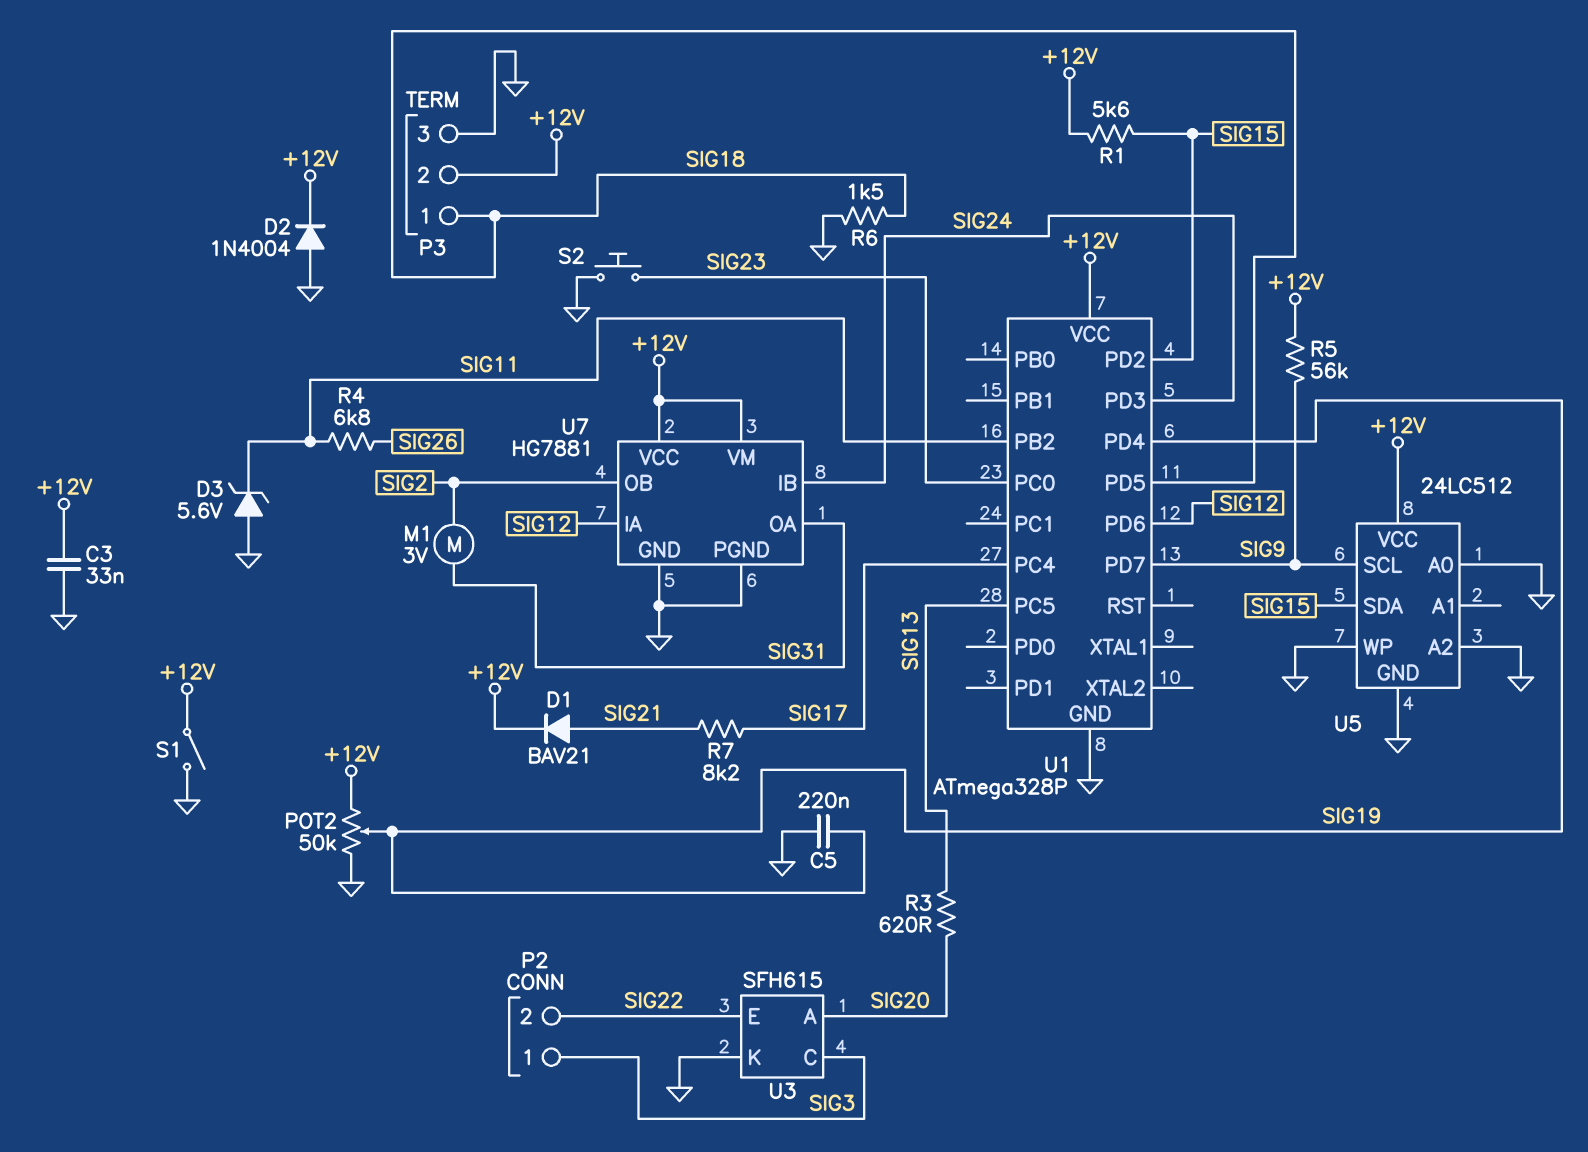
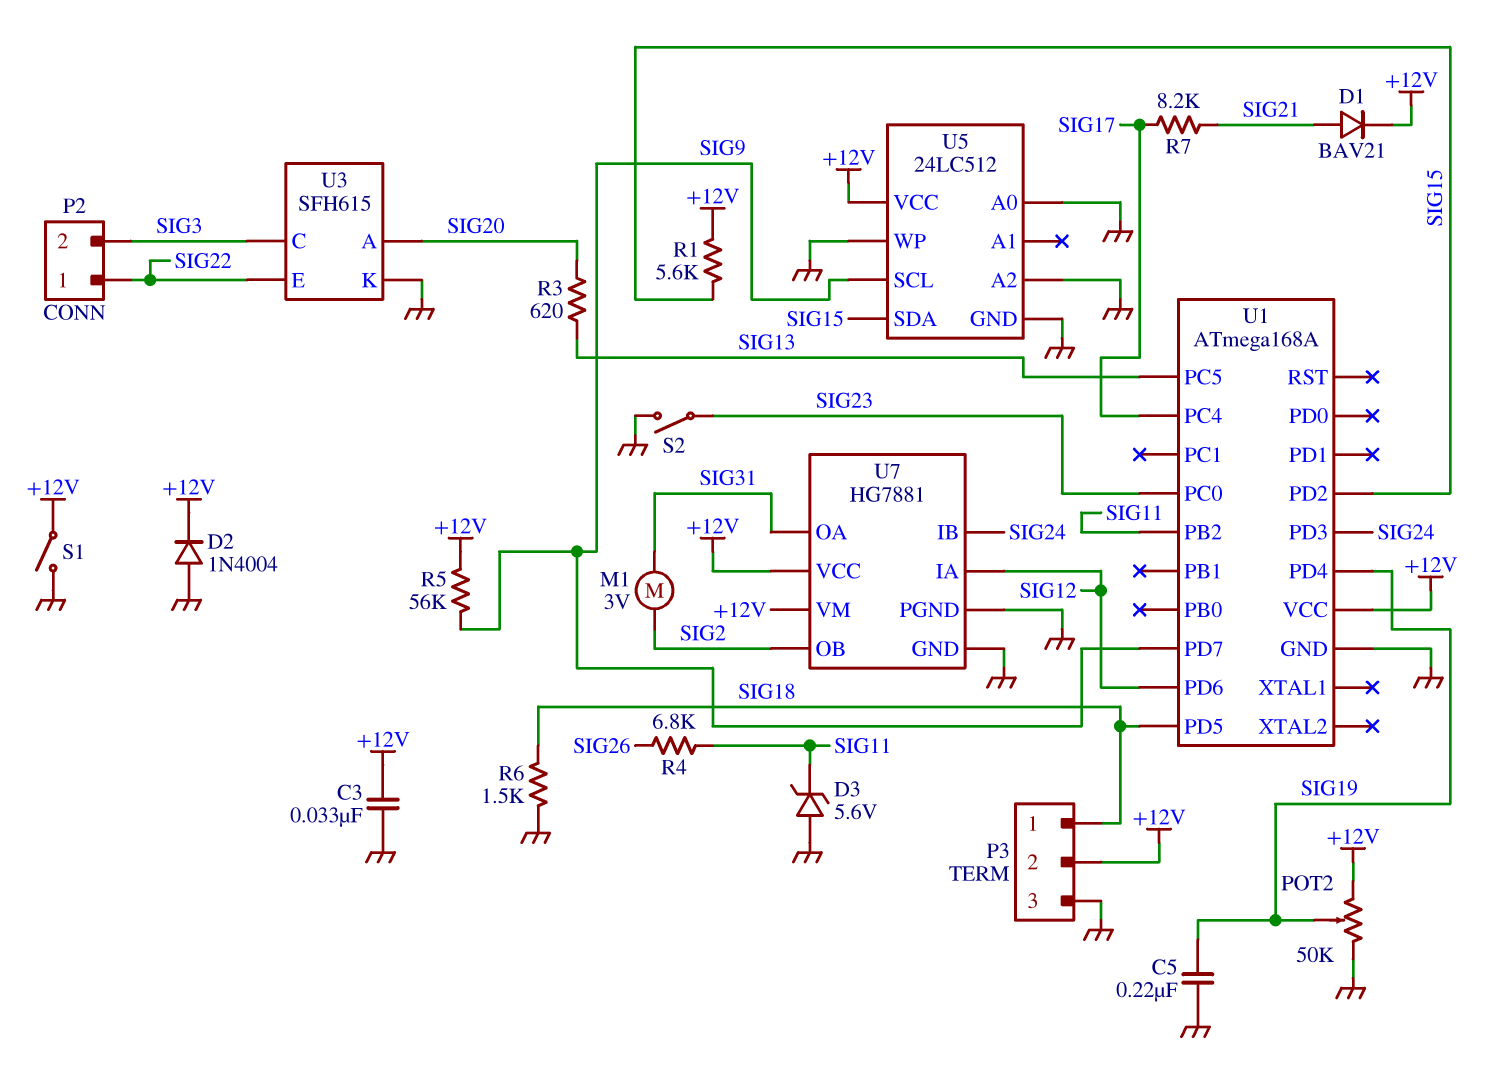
P2 pin 1: SIG3 -> SIG22
P2 pin 2: SIG22 -> SIG3
S2: button (GND, SIG23) -> switch (GND, SIG23)
U1: ATmega328P -> ATmega168A

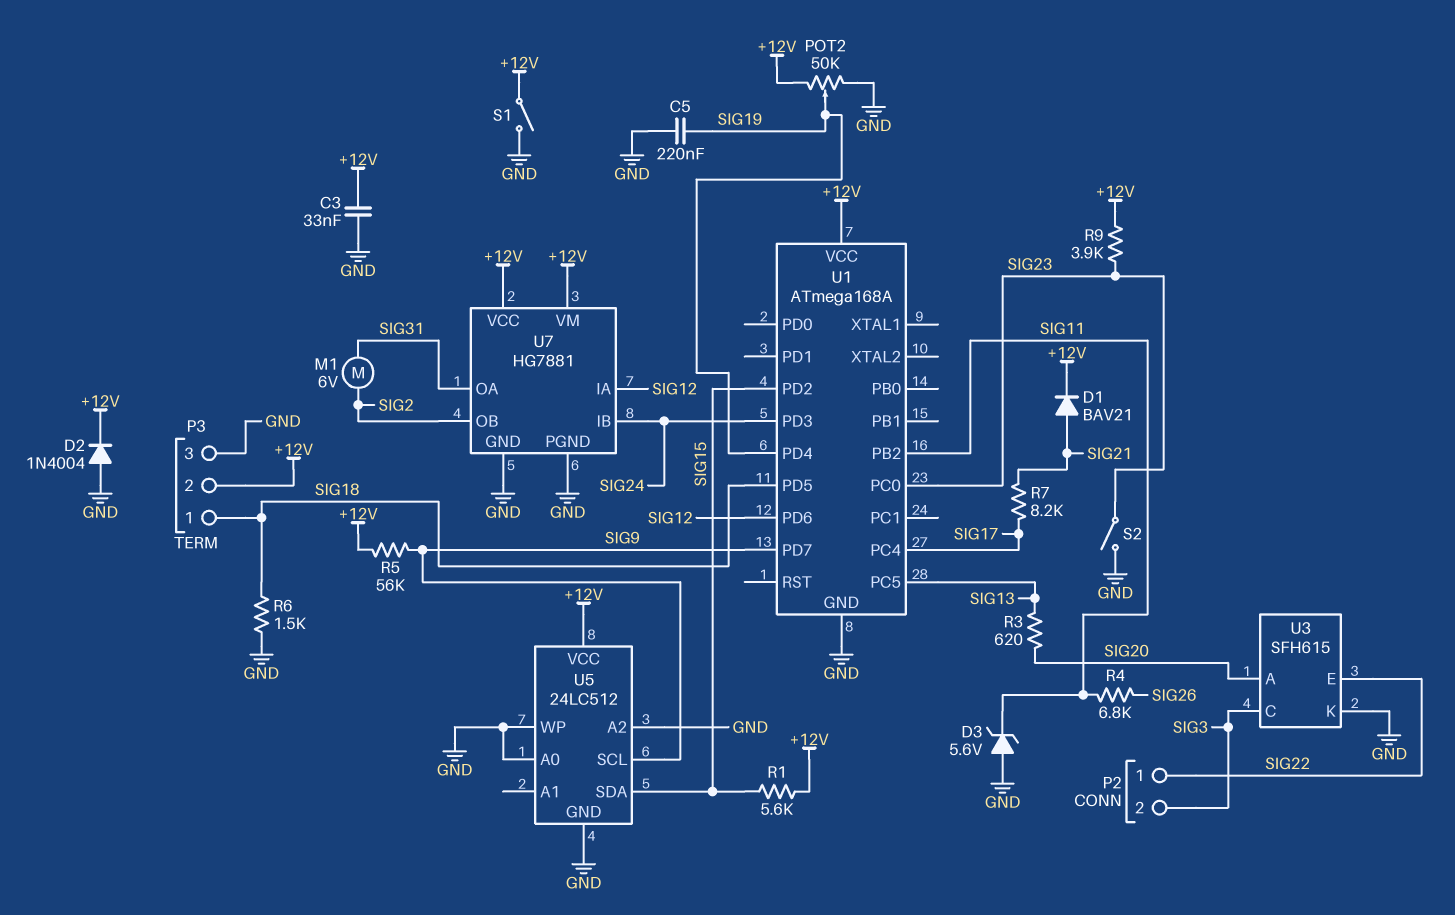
M1: motor 3V (SIG2, SIG31) -> motor 6V (SIG2, SIG31)
R9: none -> 3.9k (+12V, SIG23)

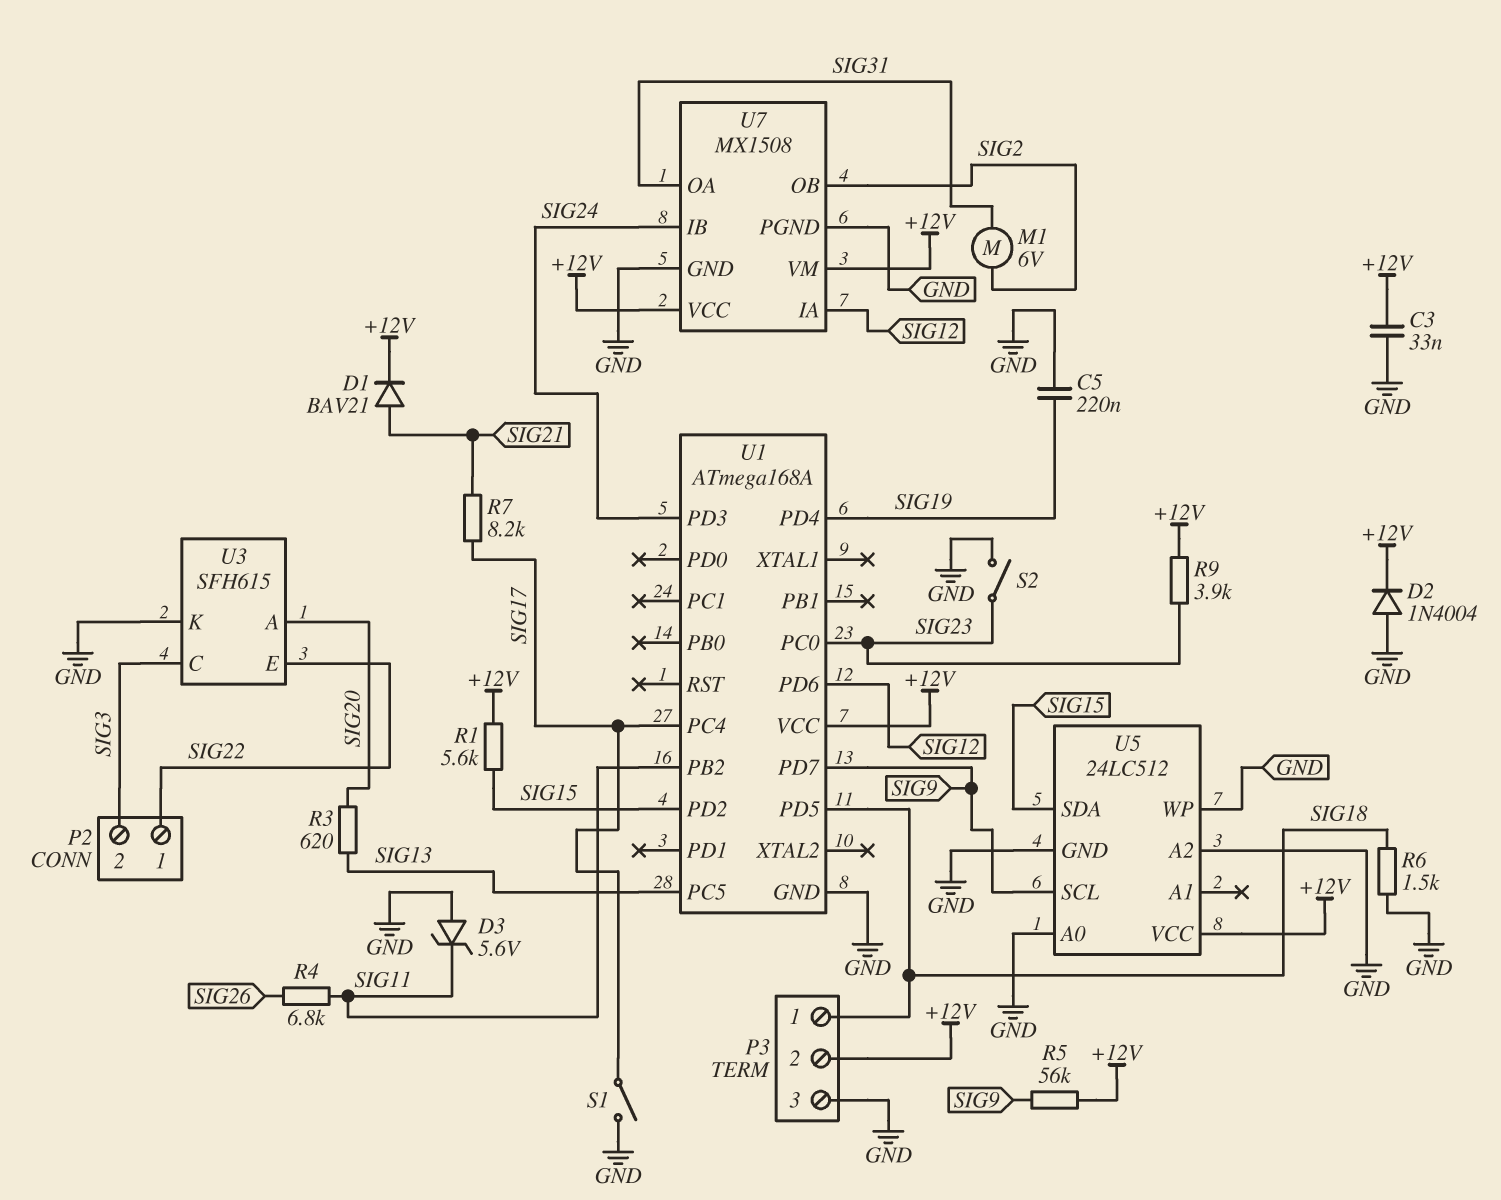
POT2: 50k (+12V, GND, wiper SIG19) -> none
S1: switch (+12V, GND) -> switch (GND, SIG17)
U7: HG7881 -> MX1508

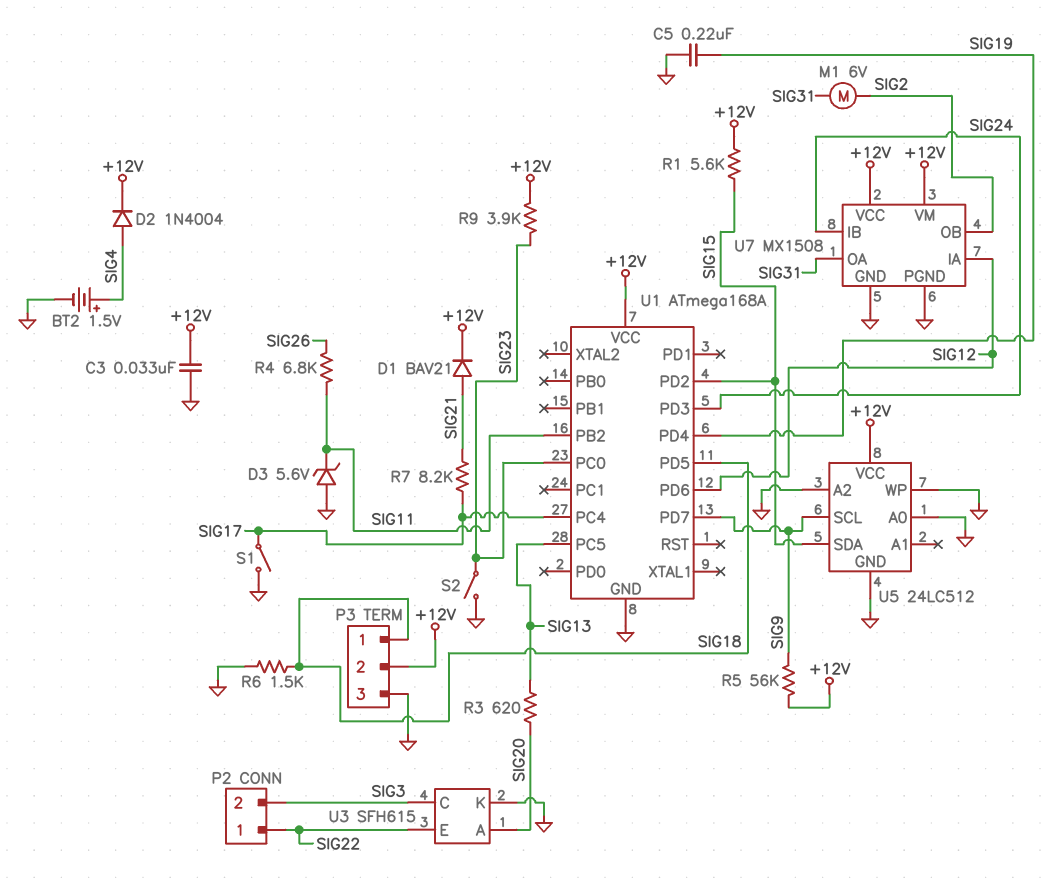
BT2: none -> 1.5V (plus SIG4, minus GND)
D2: diode 1N4004 (A GND, K +12V) -> diode 1N4004 (A SIG4, K +12V)

